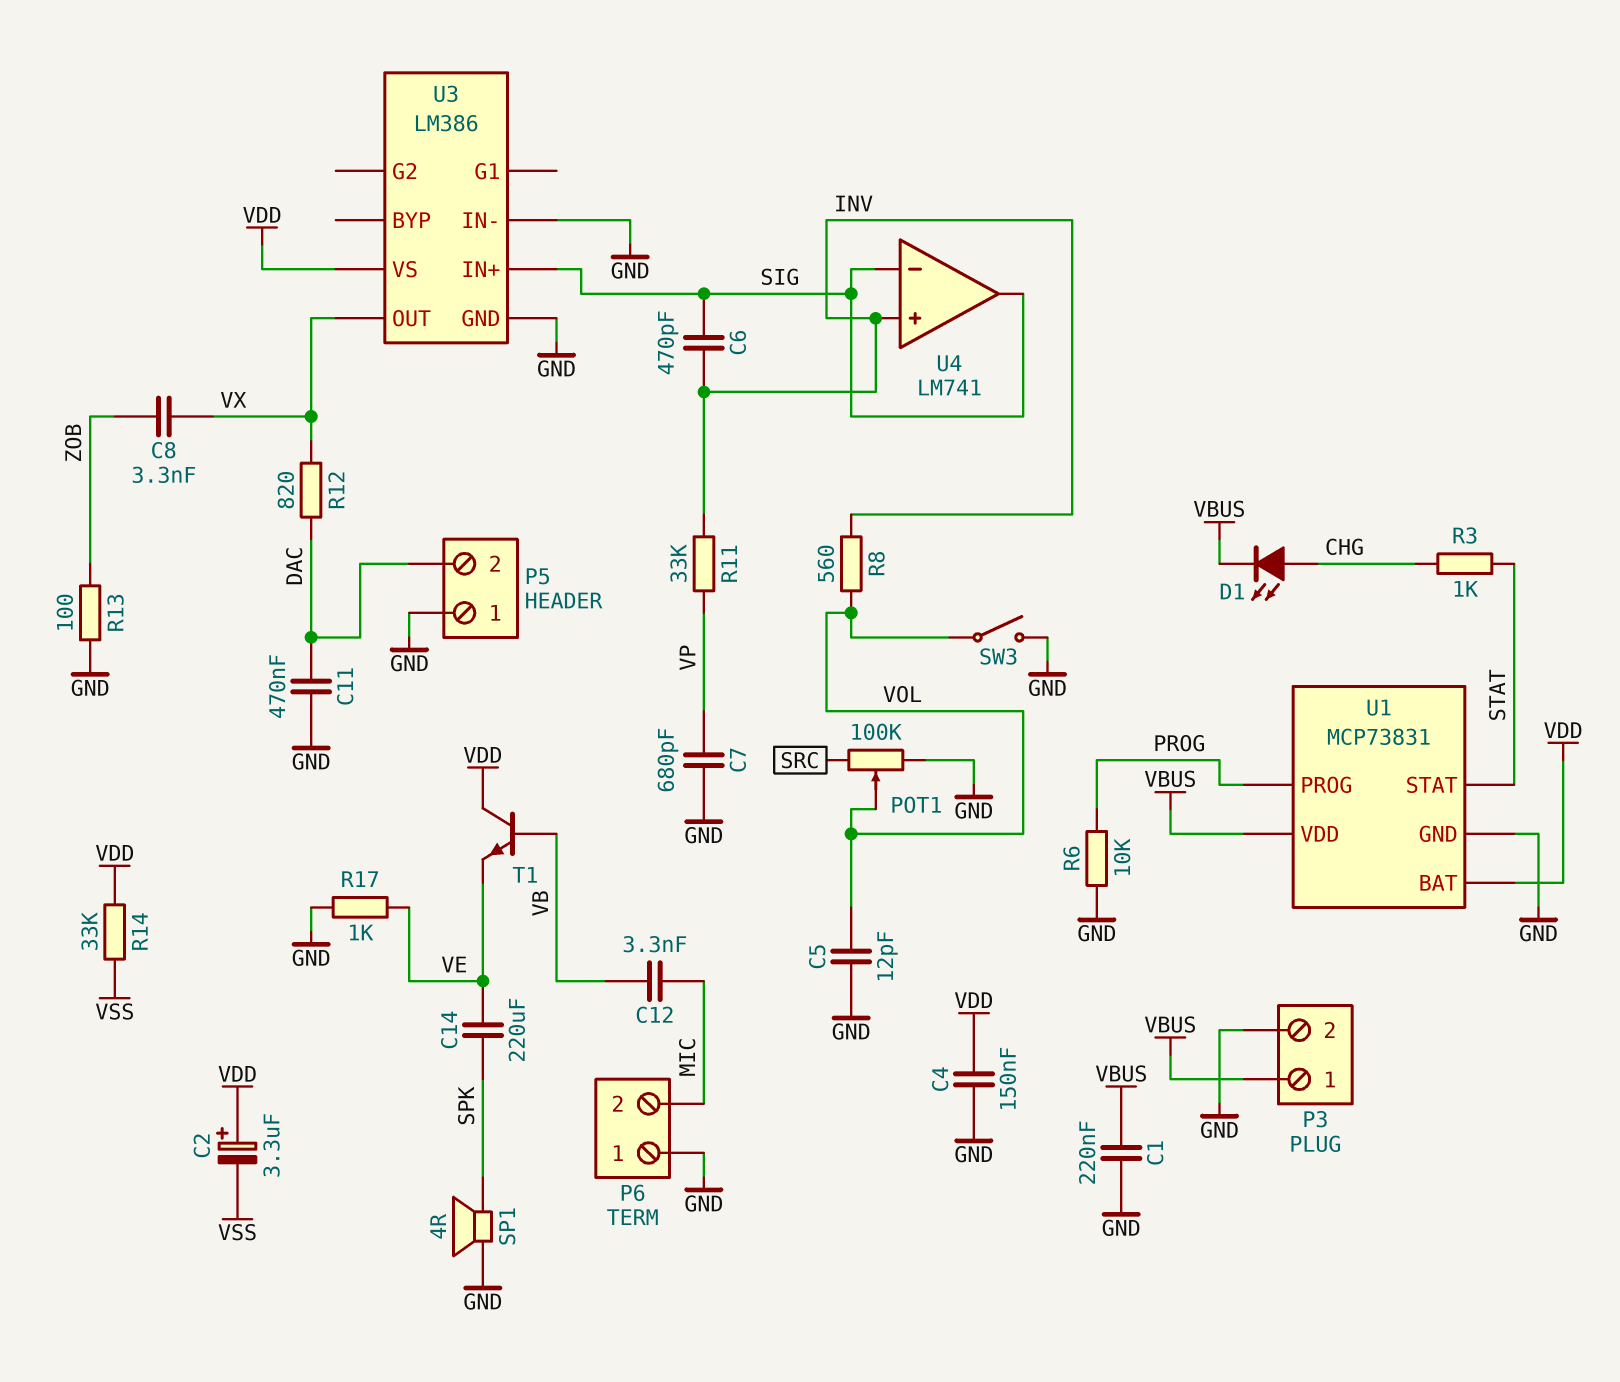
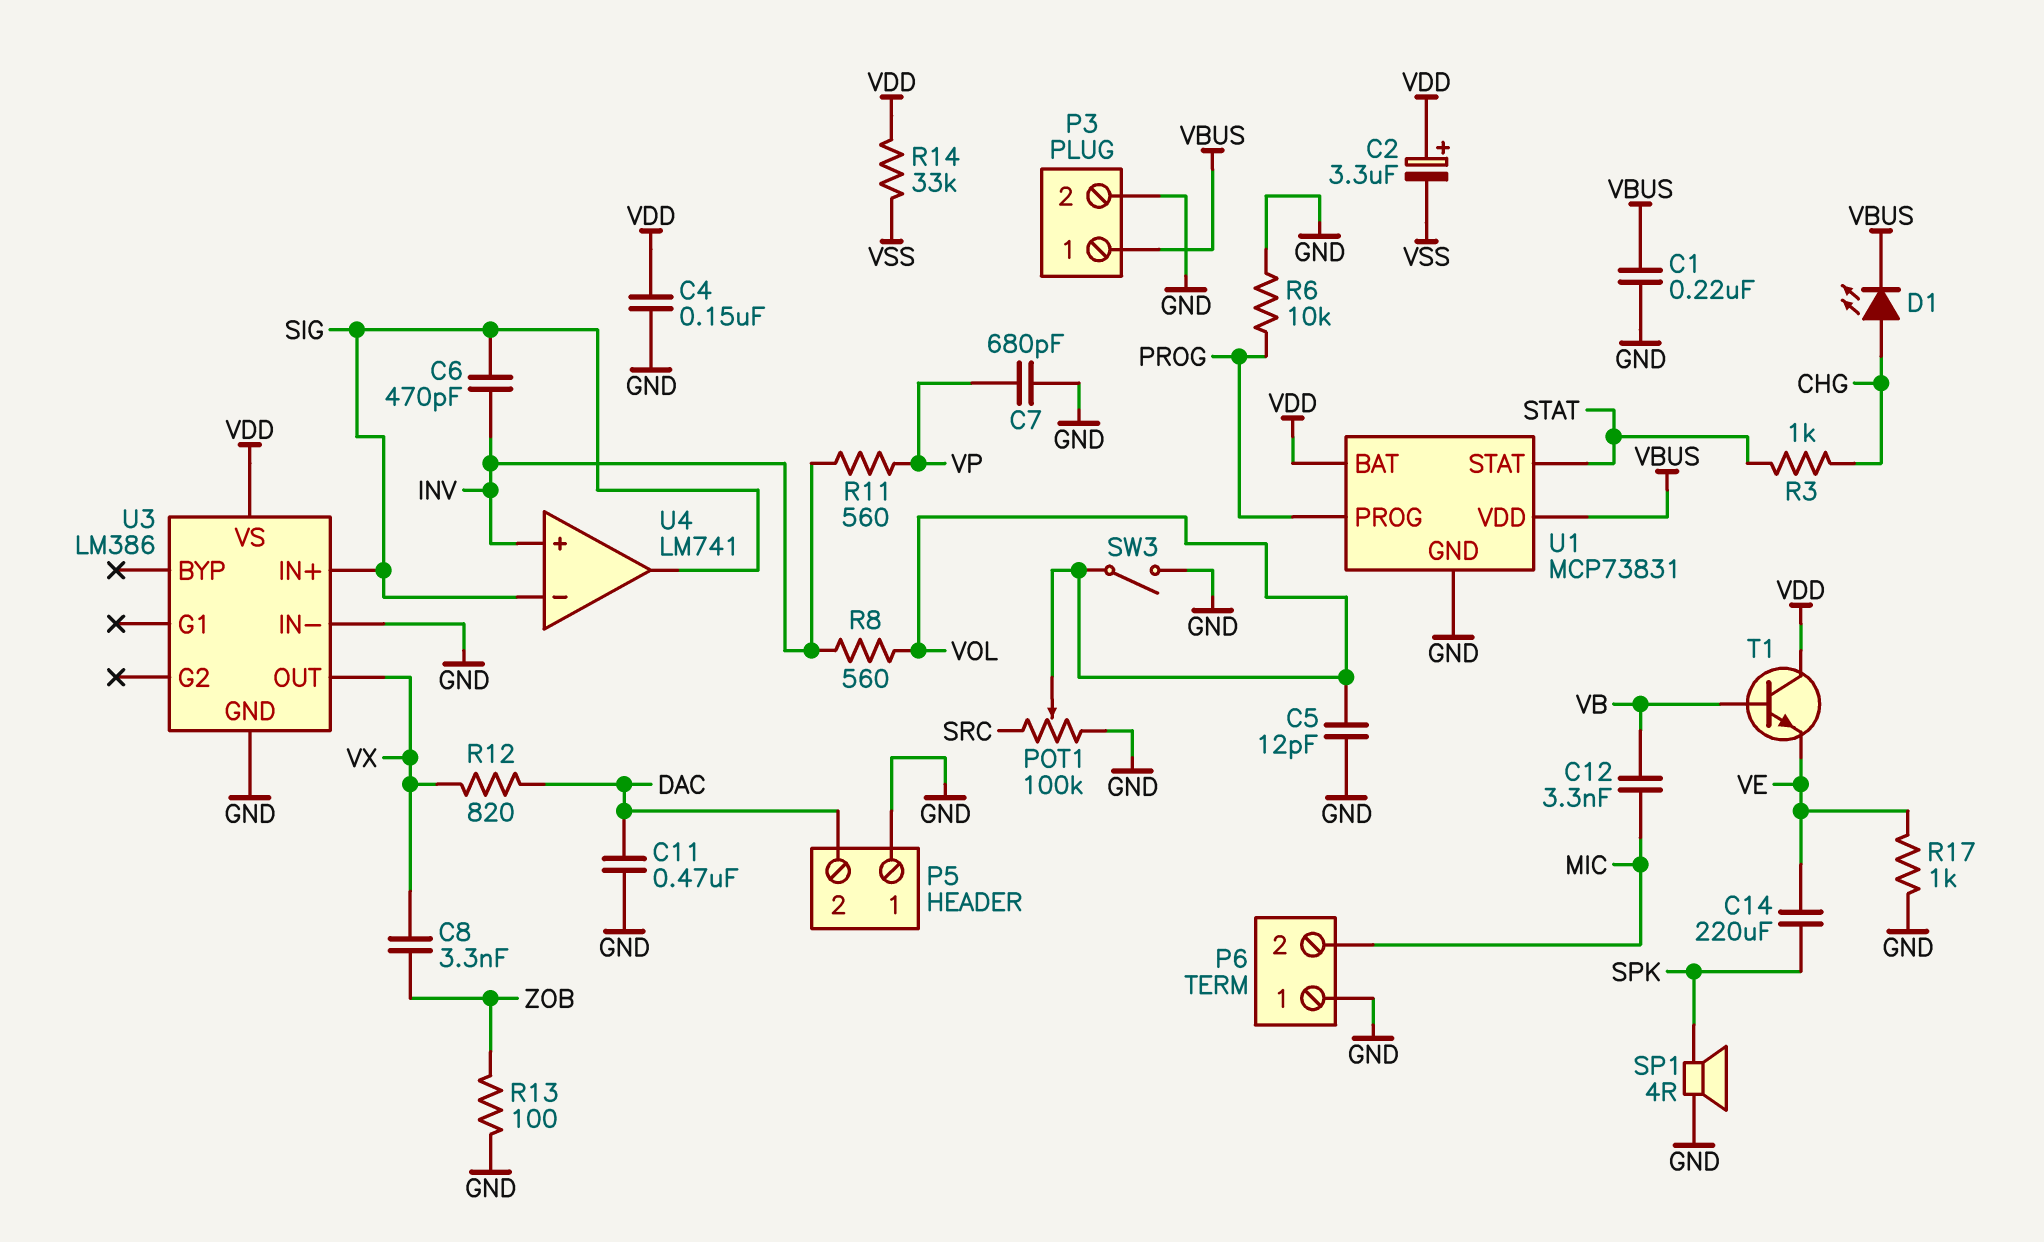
R11: 33k (INV, VP) -> 560 (INV, VP)

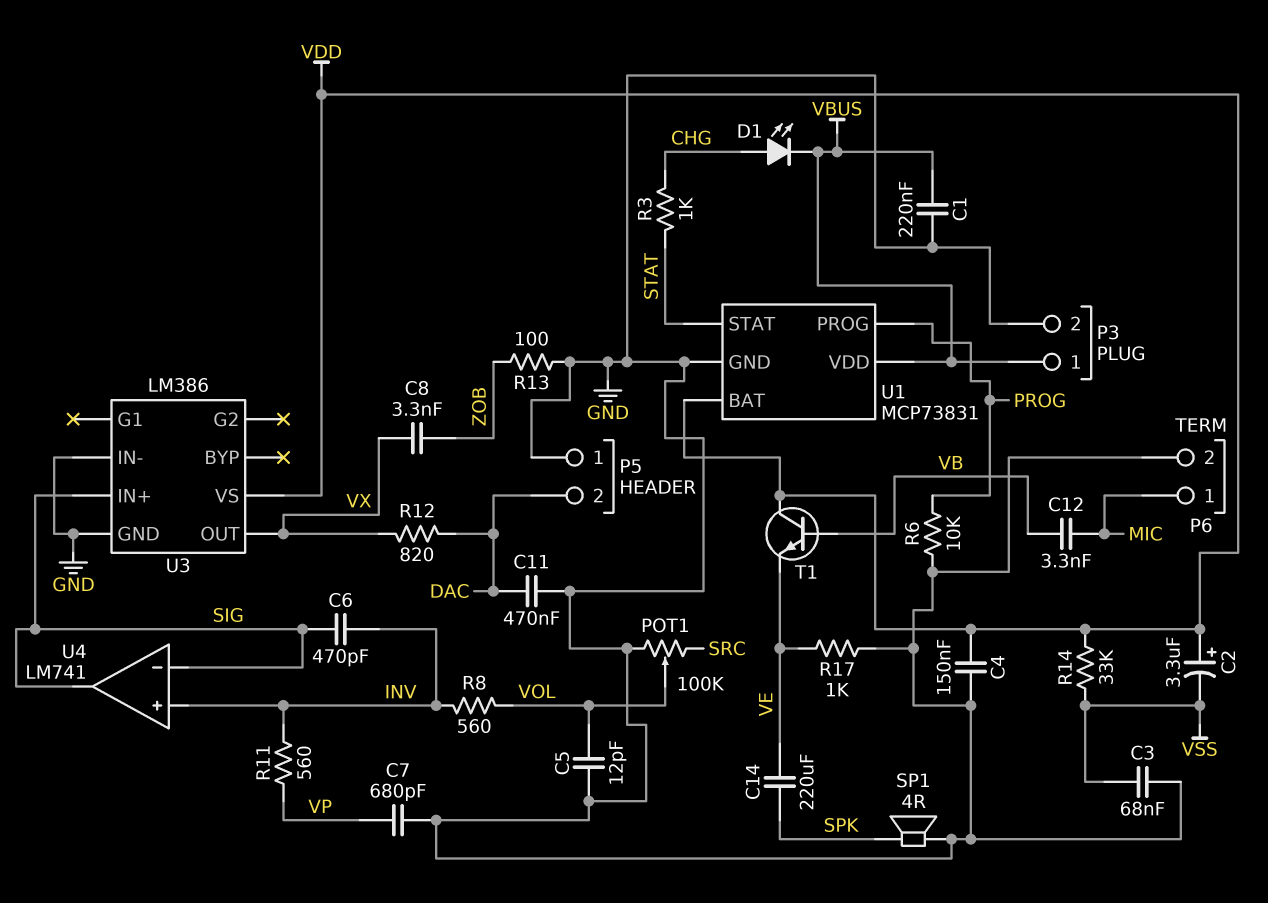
C3: none -> 68nF (GND, VSS)
P6 pin 1: GND -> MIC
P6 pin 2: MIC -> GND
SW3: switch (GND, VOL) -> none

